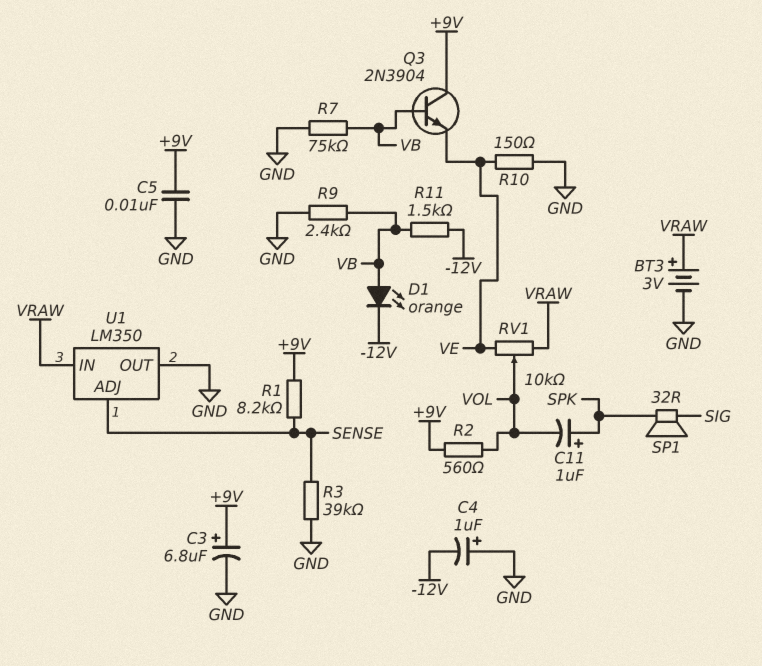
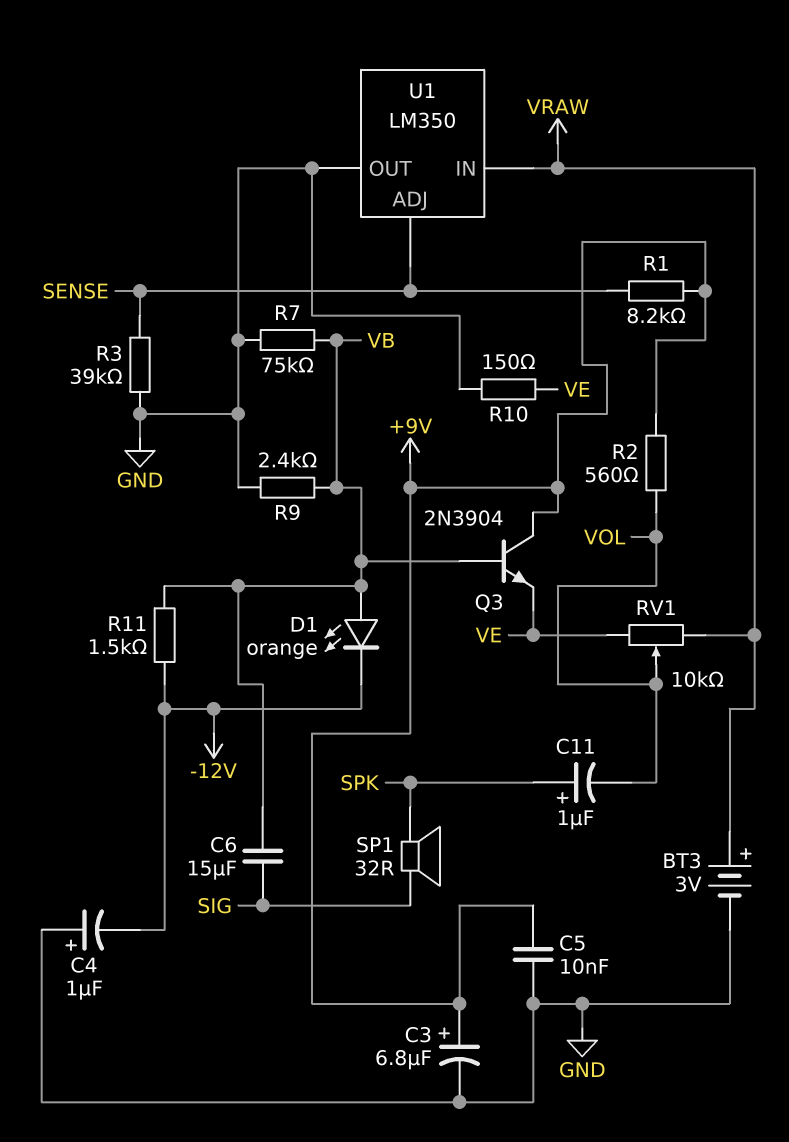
C6: none -> 15uF (SIG, VB)

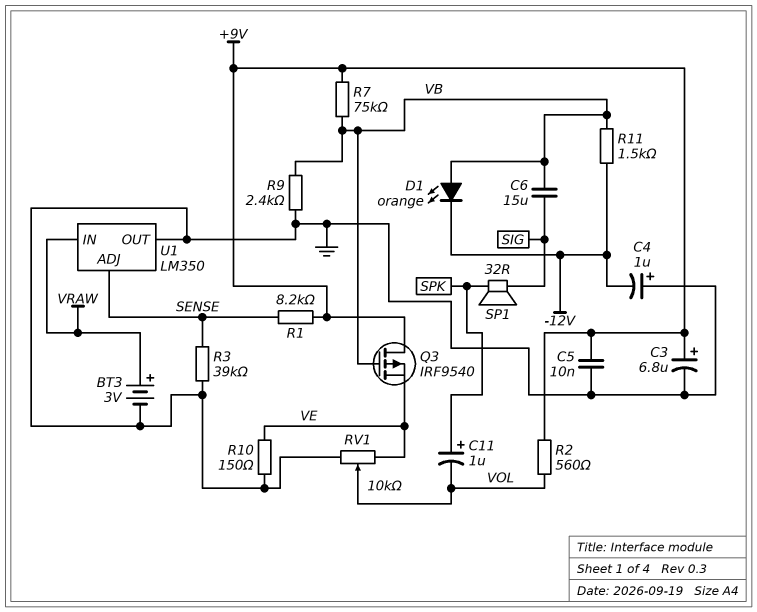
Q3: NPN 2N3904 (B VB, C +9V, E VE) -> PMOS IRF9540 (G VB, D +9V, S VE)
R7: 75k (GND, VB) -> 75k (+9V, VB)
RV1: 10k (VE, VRAW, wiper VOL) -> 10k (GND, VE, wiper VOL)

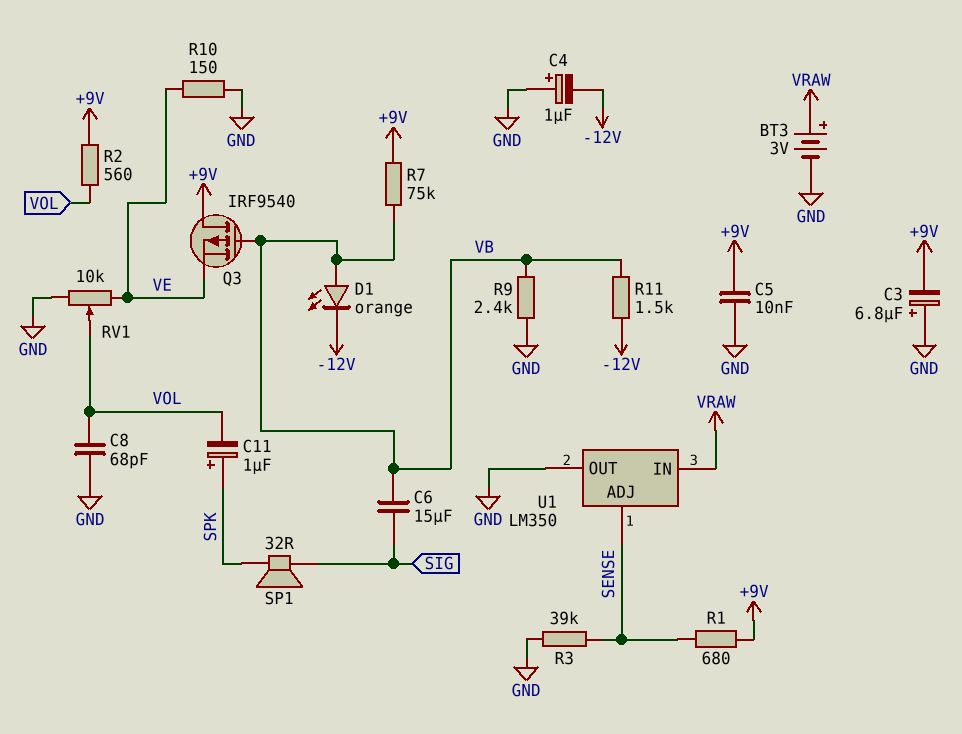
C3: 6.8uF (plus +9V, minus GND) -> 6.8uF (plus GND, minus +9V)
C8: none -> 68pF (GND, VOL)
R1: 8.2k (+9V, SENSE) -> 680 (+9V, SENSE)

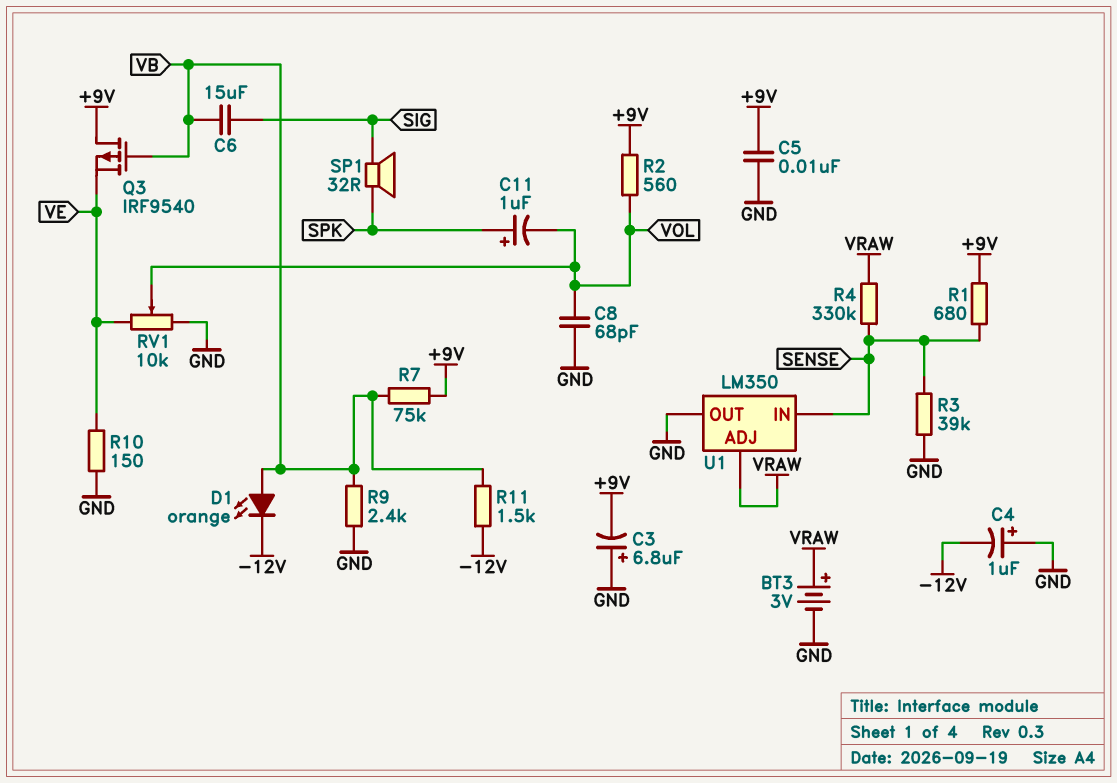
R4: none -> 330k (SENSE, VRAW)
U1 pin ADJ: SENSE -> VRAW
U1 pin IN: VRAW -> SENSE

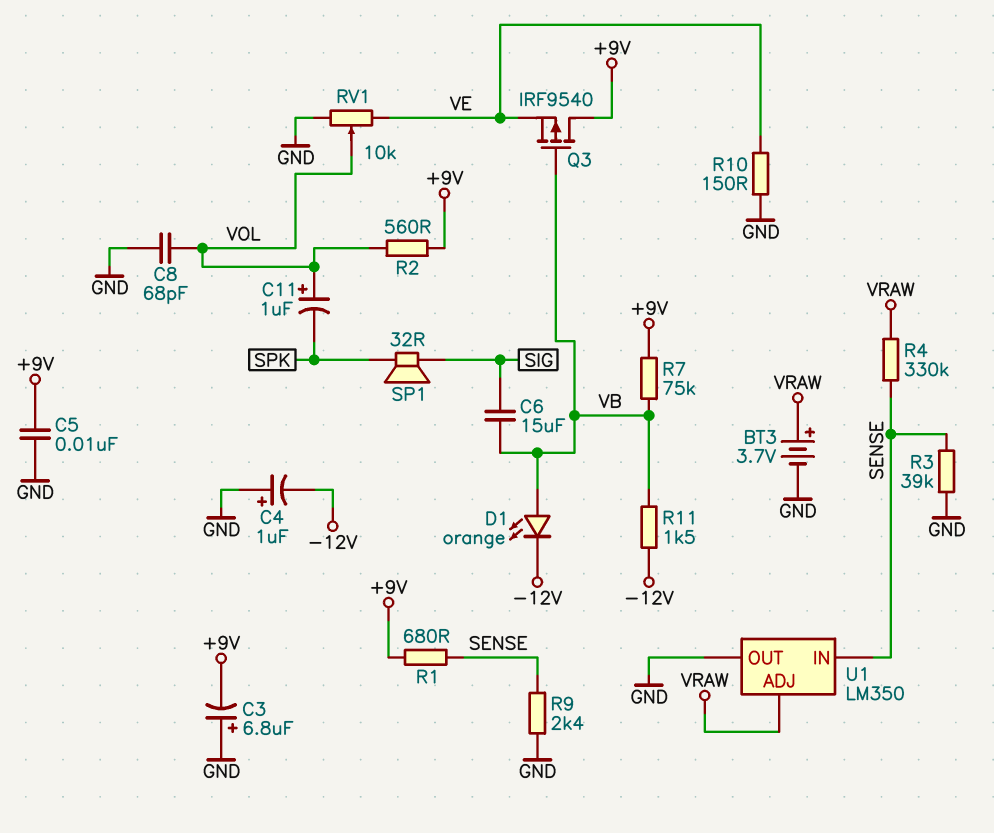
BT3: 3V (plus VRAW, minus GND) -> 3.7V (plus VRAW, minus GND)
C11: 1uF (plus SPK, minus VOL) -> 1uF (plus VOL, minus SPK)
R9: 2.4k (GND, VB) -> 2.4k (GND, SENSE)

